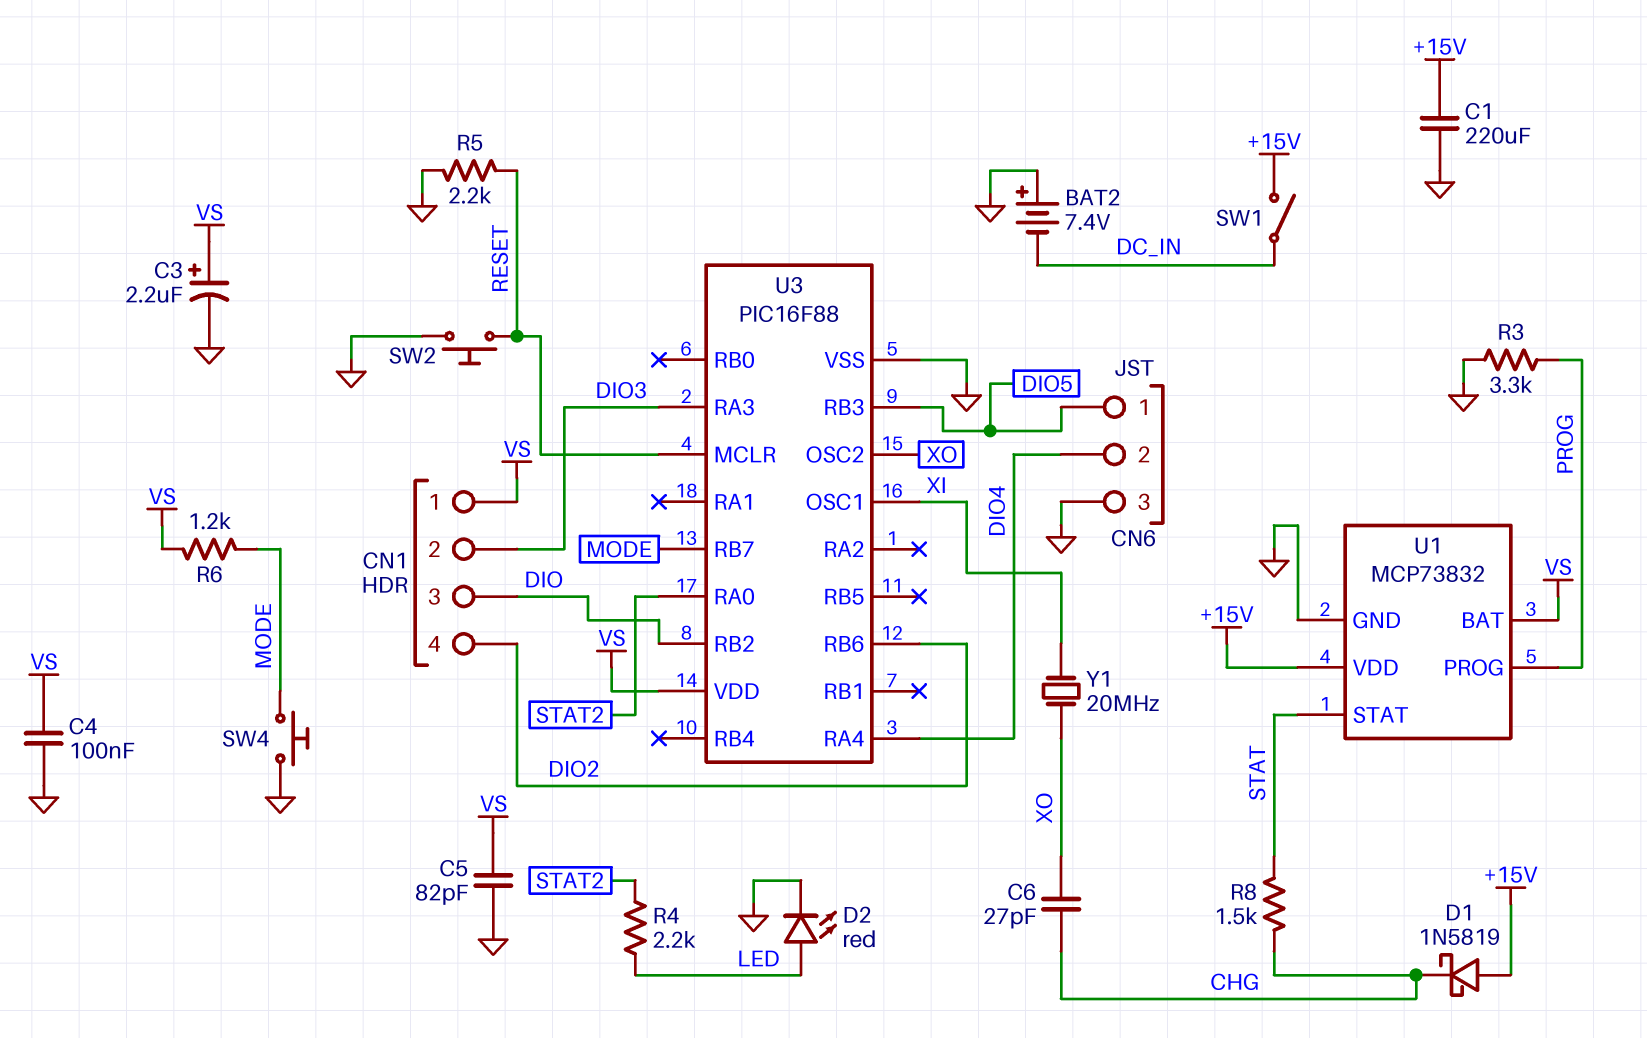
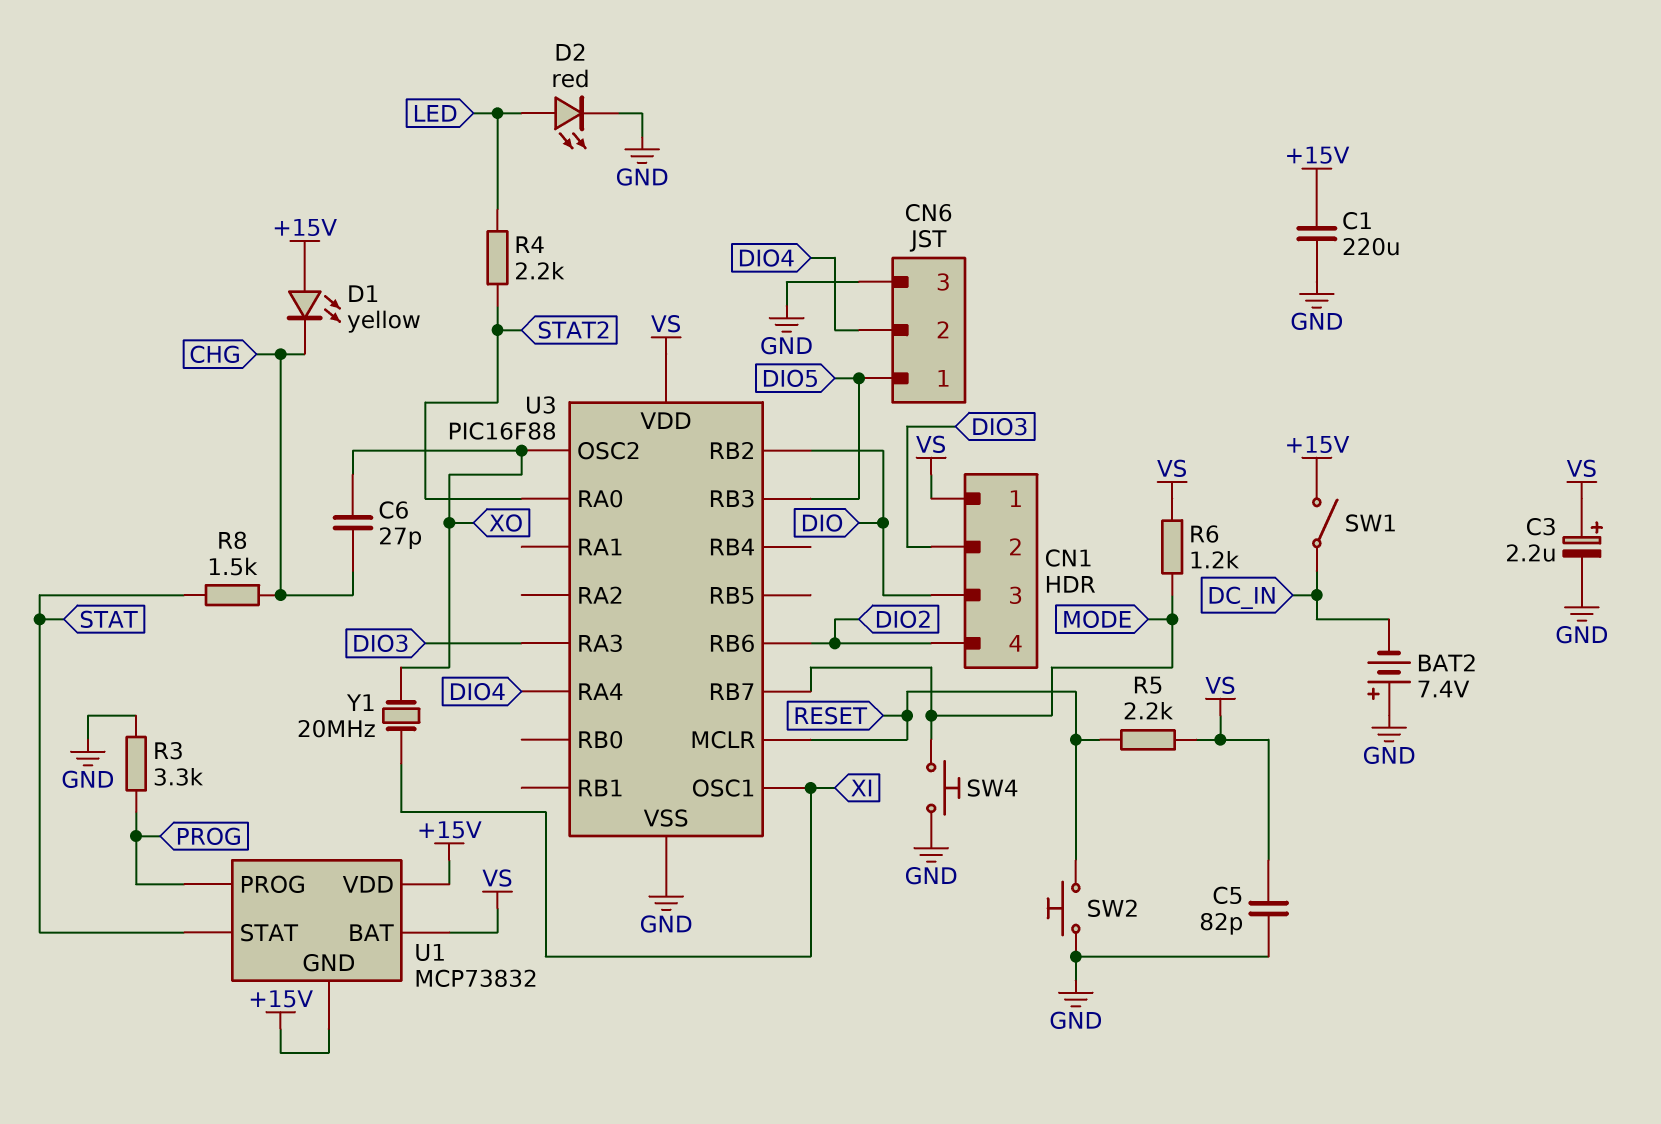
C4: 100nF (GND, VS) -> none
D1: schottky 1N5819 (A +15V, K CHG) -> LED yellow (A +15V, K CHG)
R5: 2.2k (GND, RESET) -> 2.2k (RESET, VS)
U1 pin GND: GND -> +15V

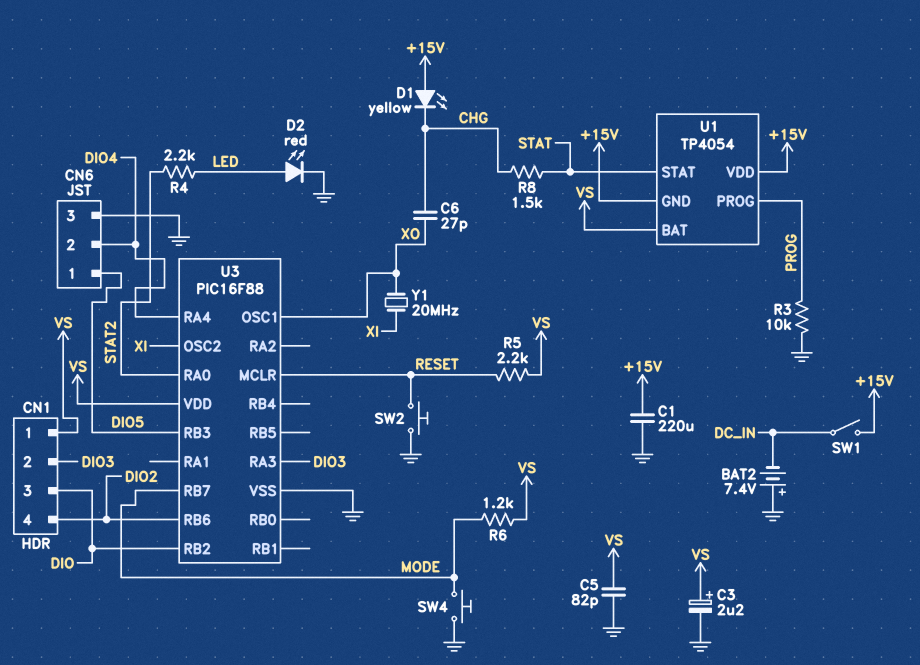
R3: 3.3k (GND, PROG) -> 10k (GND, PROG)
U1: MCP73832 -> TP4054
U3 pin OSC1: XI -> XO
U3 pin OSC2: XO -> XI

